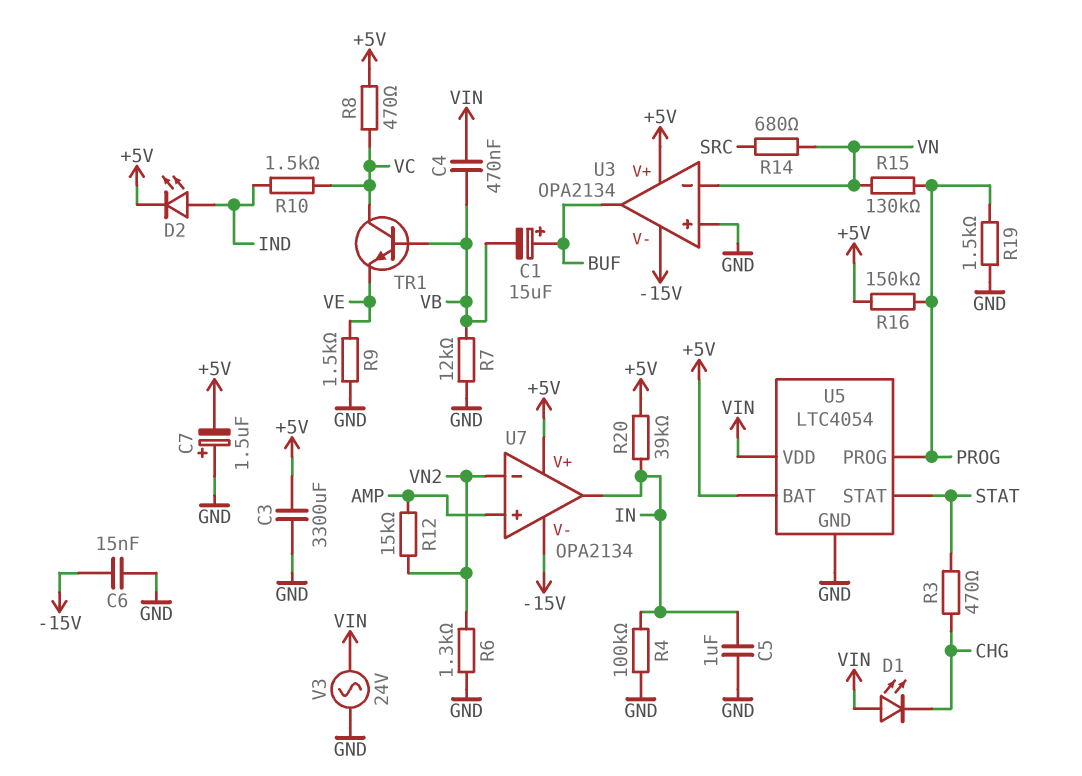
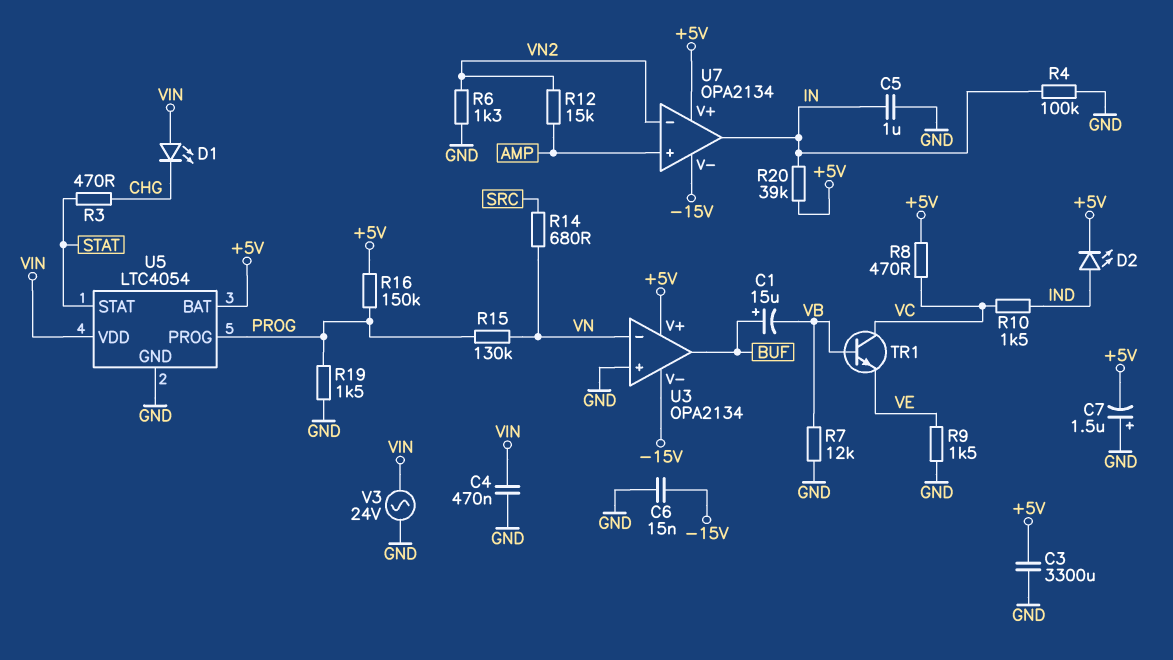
C4: 470nF (VB, VIN) -> 470nF (GND, VIN)

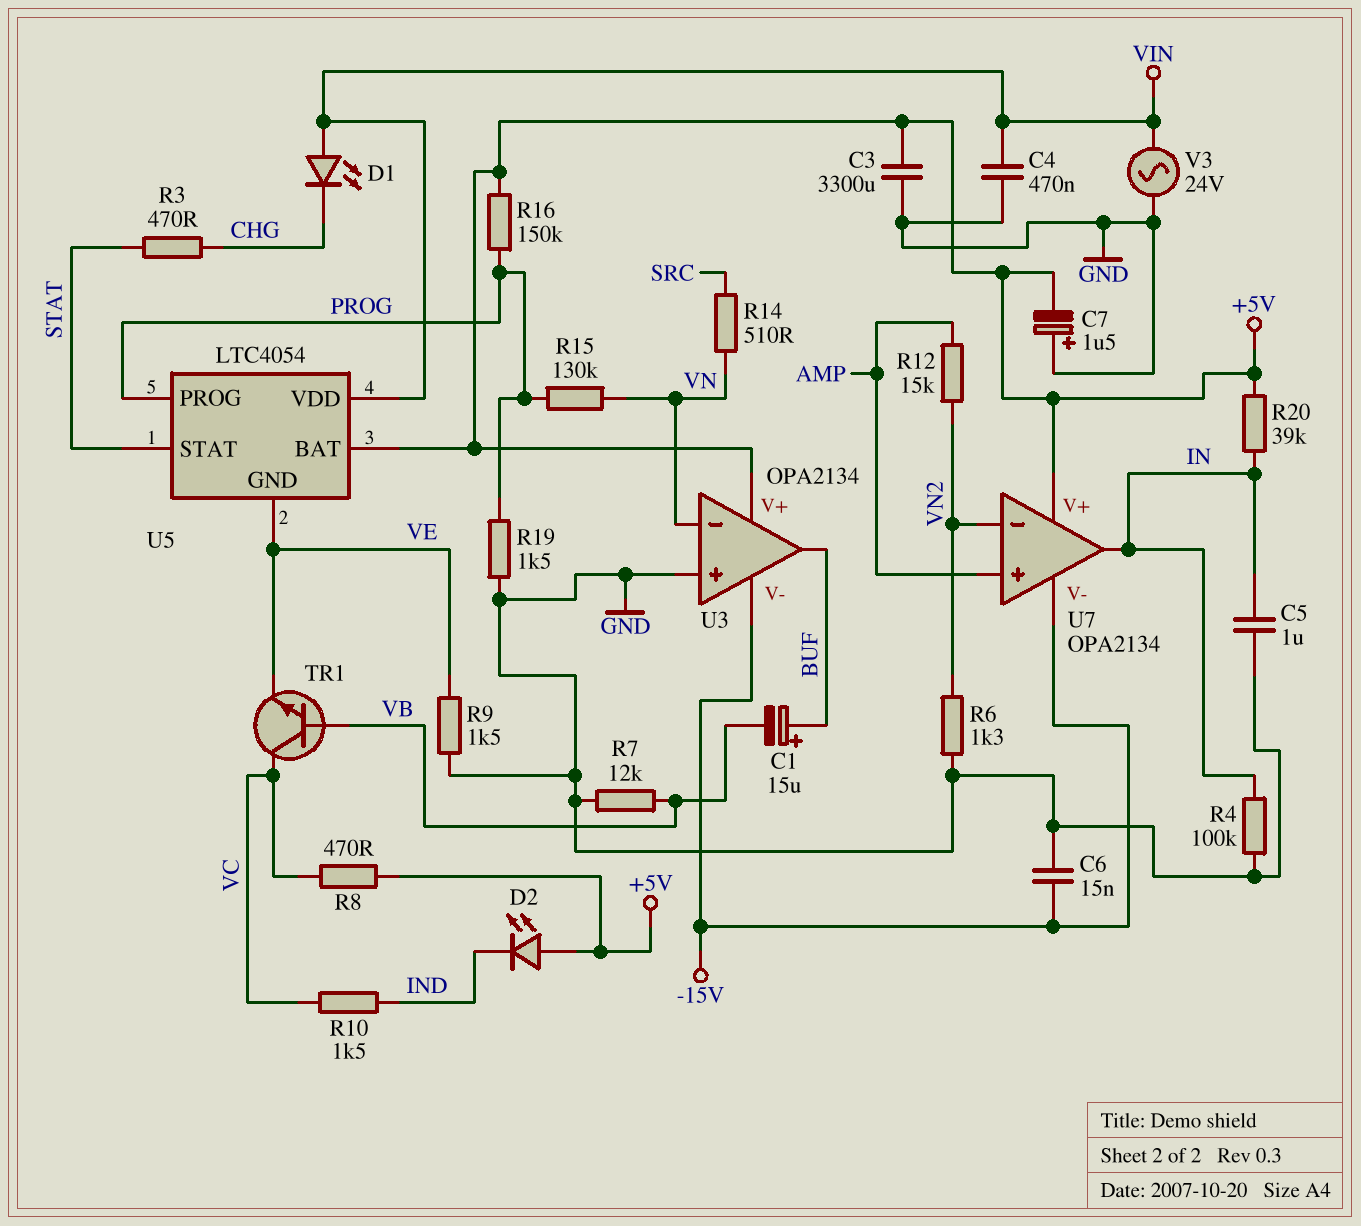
D2: LED (A IND, K +5V) -> LED (A +5V, K IND)
R14: 680 (SRC, VN) -> 510 (SRC, VN)
U5 pin GND: GND -> VE

